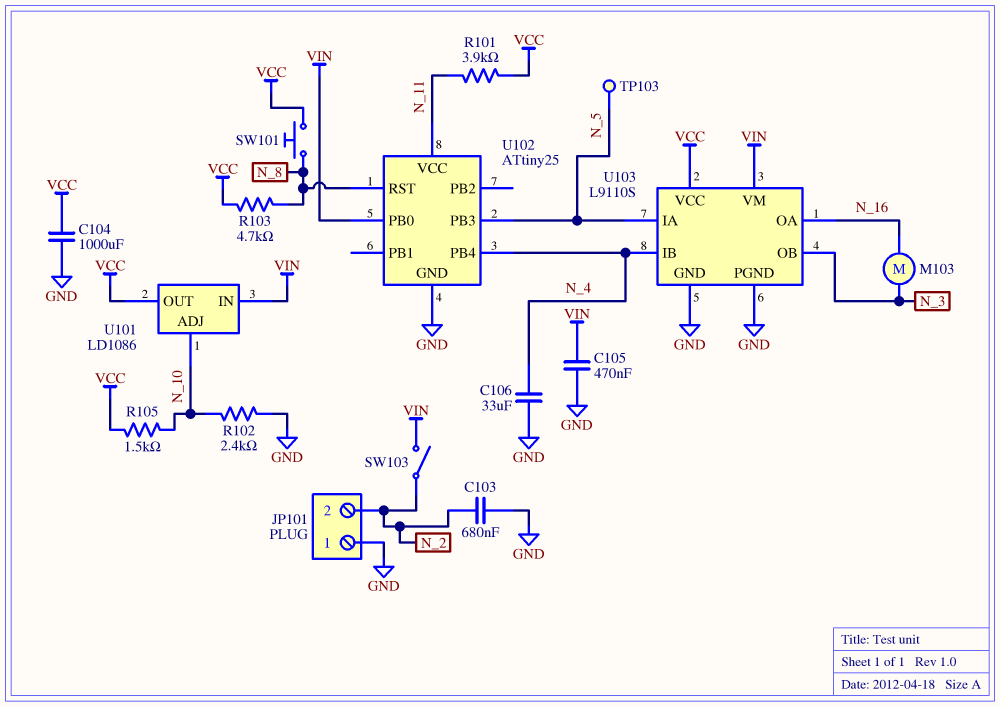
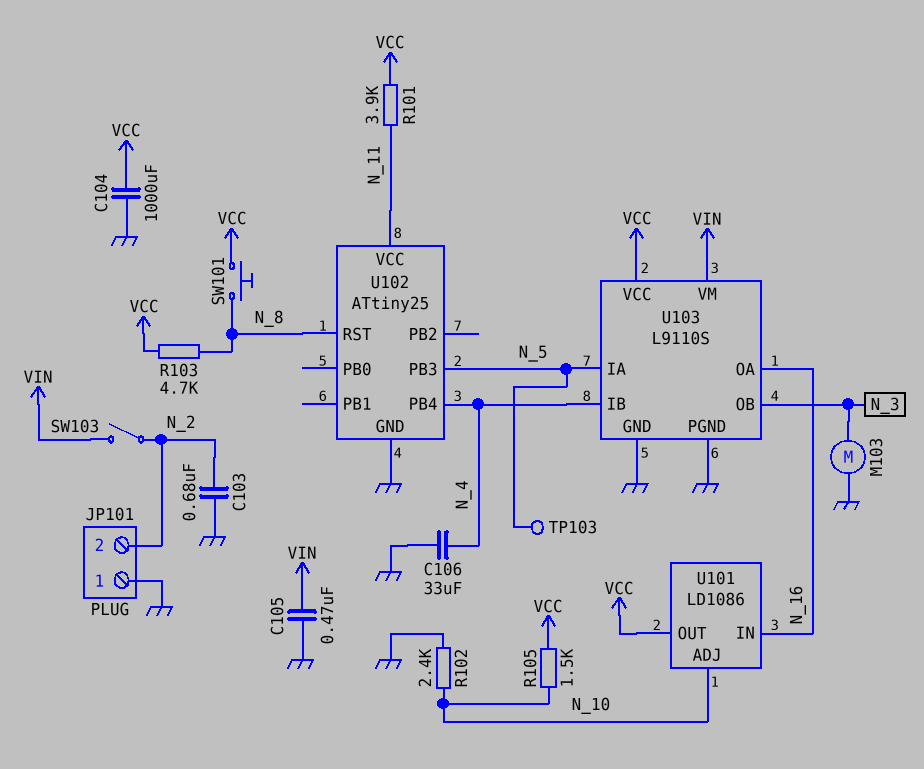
M103: motor (N_3, N_16) -> motor (GND, N_3)
U101 pin IN: VIN -> N_16
U102 pin PB0: VIN -> none

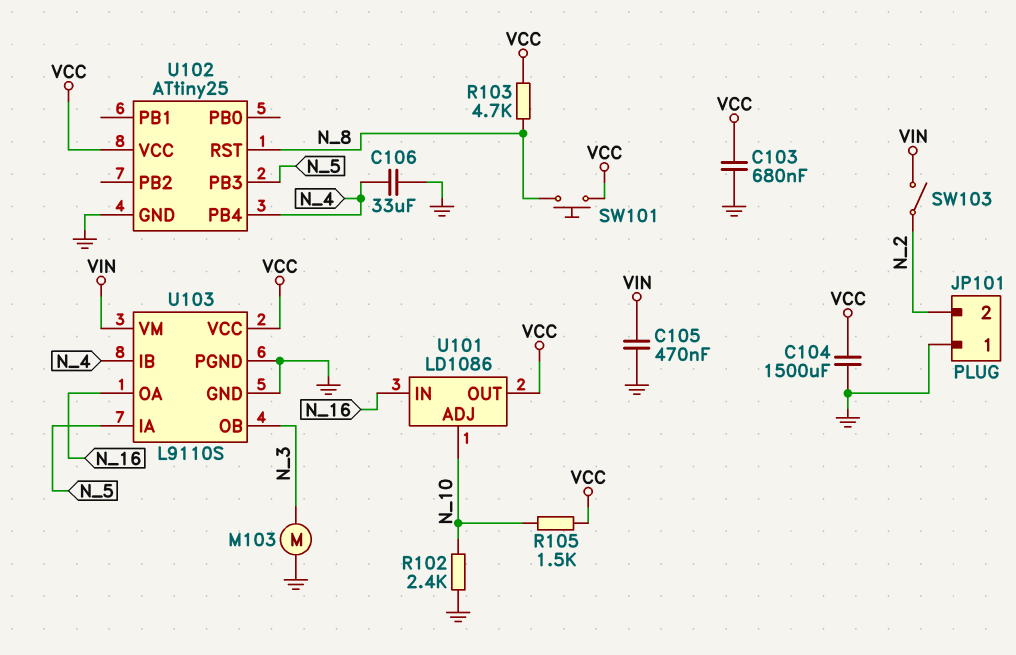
C103: 680nF (GND, N_2) -> 680nF (GND, VCC)
C104: 1000uF (GND, VCC) -> 1500uF (GND, VCC)
R101: 3.9k (N_11, VCC) -> none
TP103: test point (N_5) -> none
U102 pin VCC: N_11 -> VCC

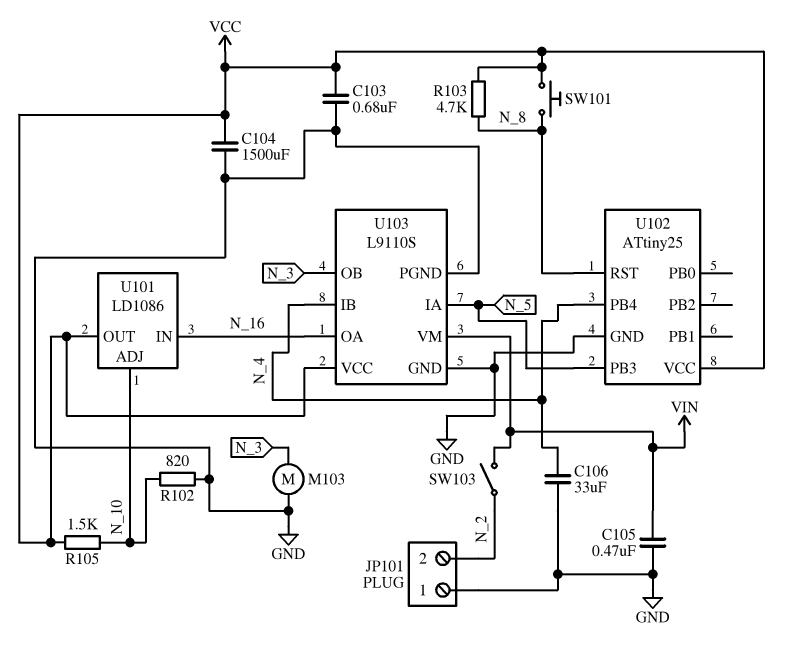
R102: 2.4k (GND, N_10) -> 820 (GND, N_10)

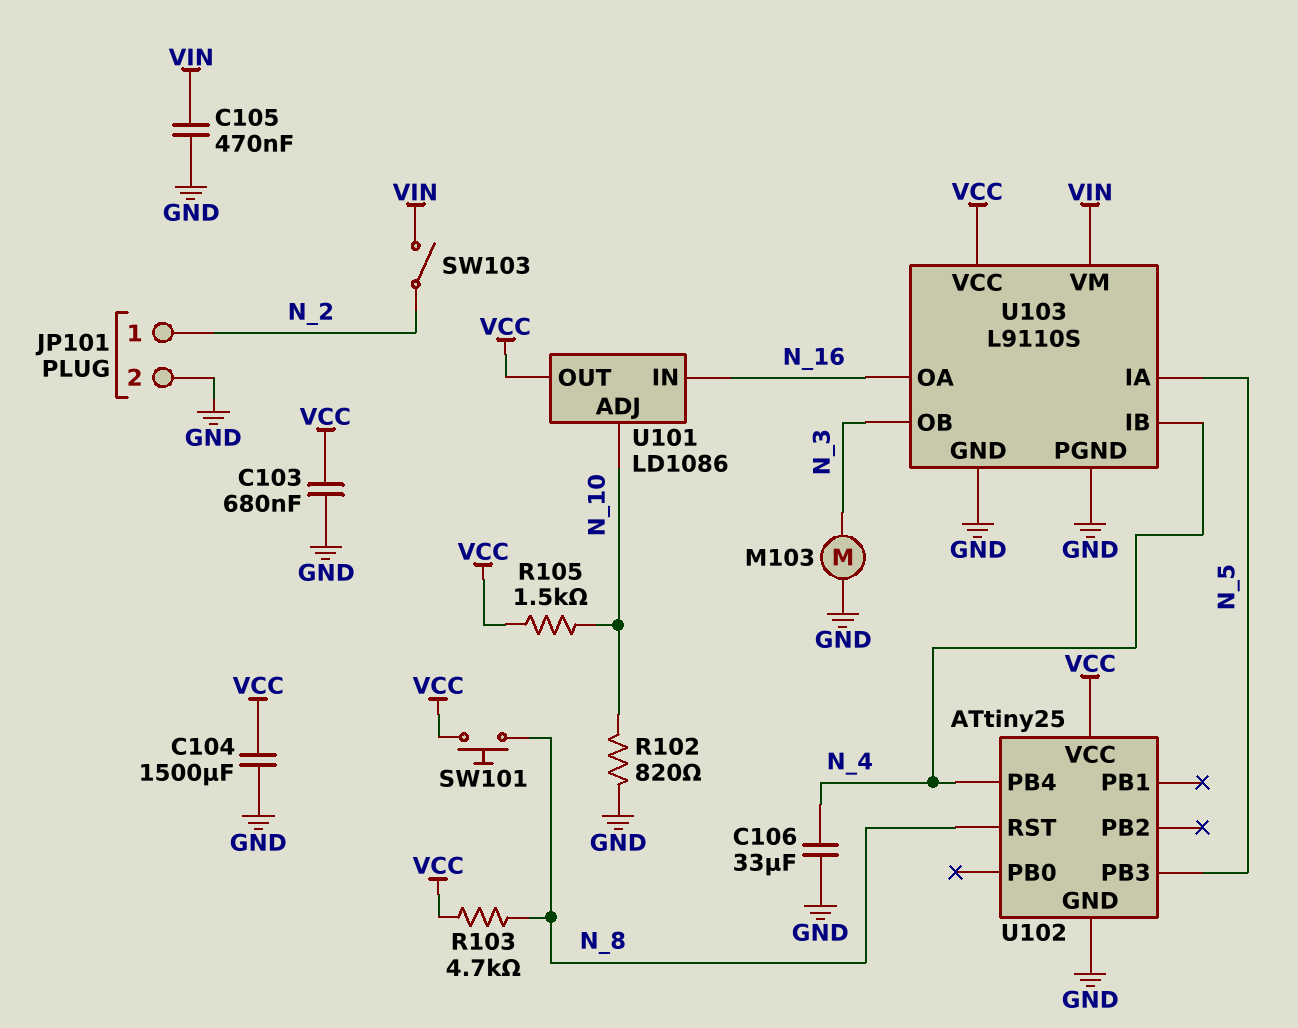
JP101 pin 1: GND -> N_2
JP101 pin 2: N_2 -> GND

